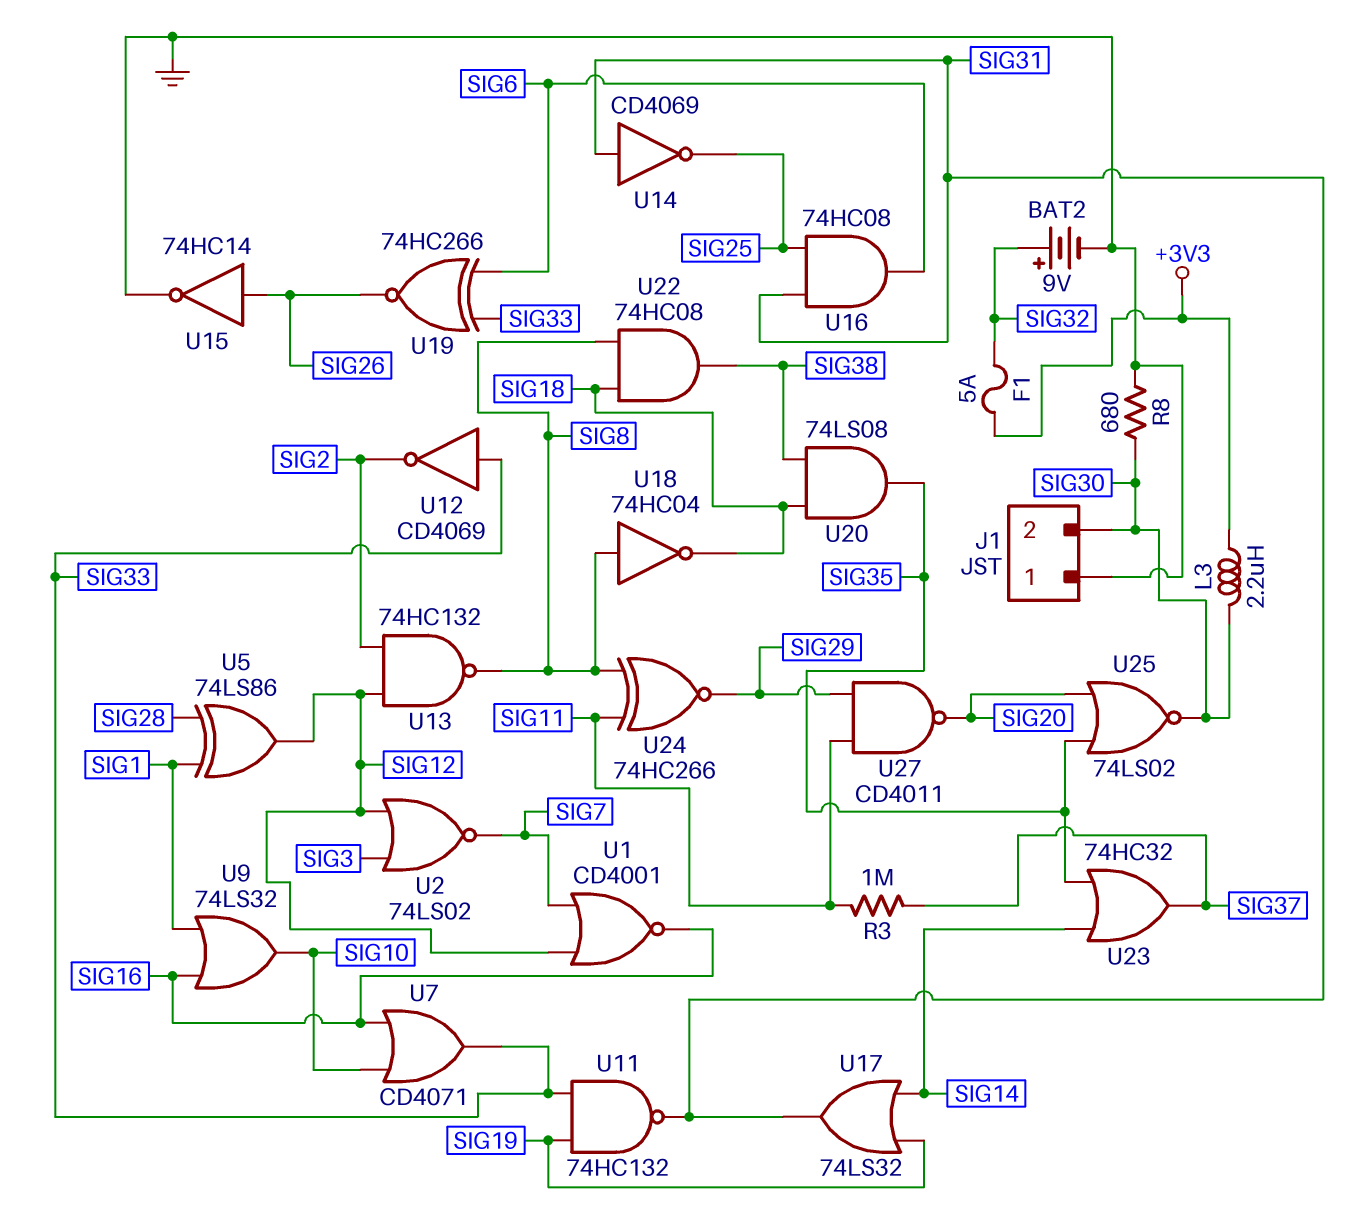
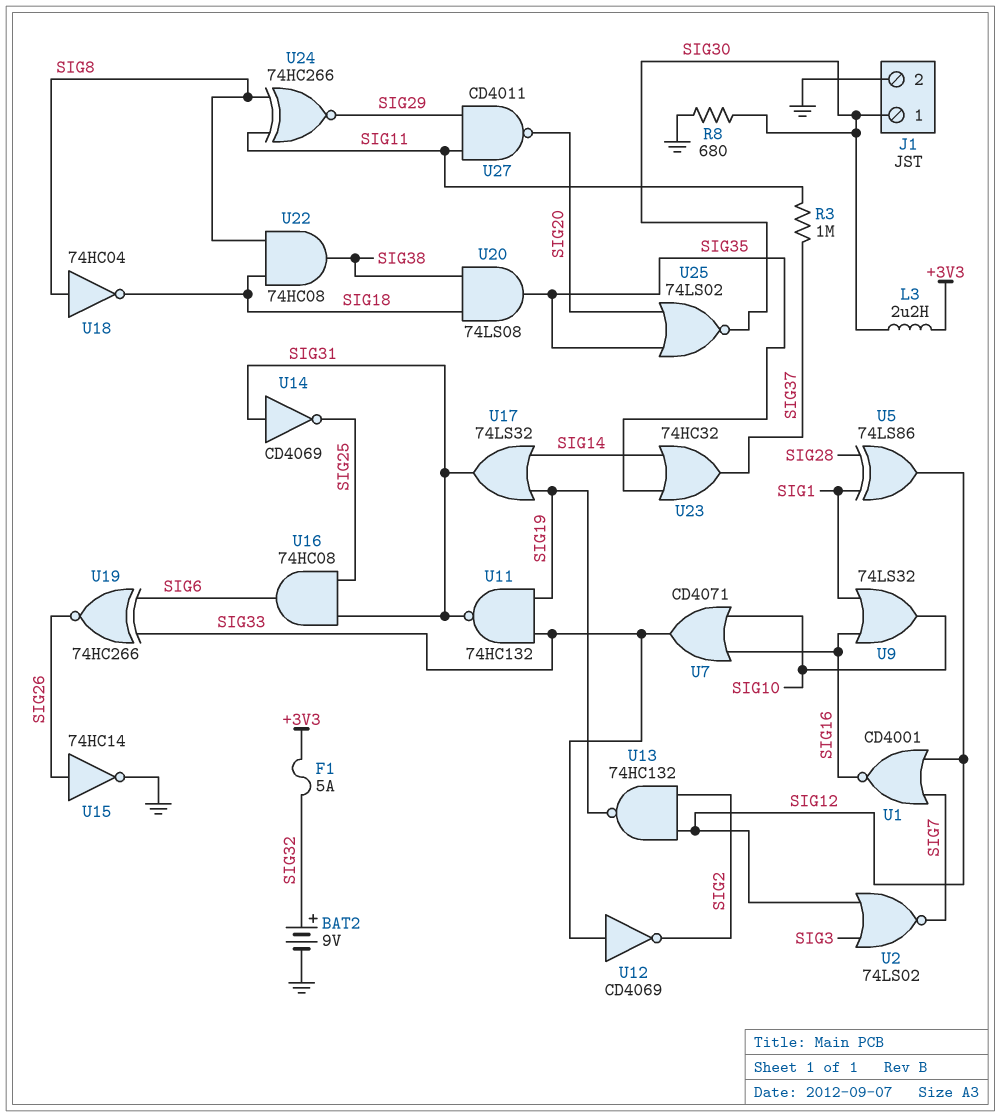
J1 pin 1: GND -> SIG30
J1 pin 2: SIG30 -> GND
U13: NAND 74HC132 (in SIG2, in SIG12, out SIG8) -> NAND 74HC132 (in SIG2, in SIG12, out SIG19)

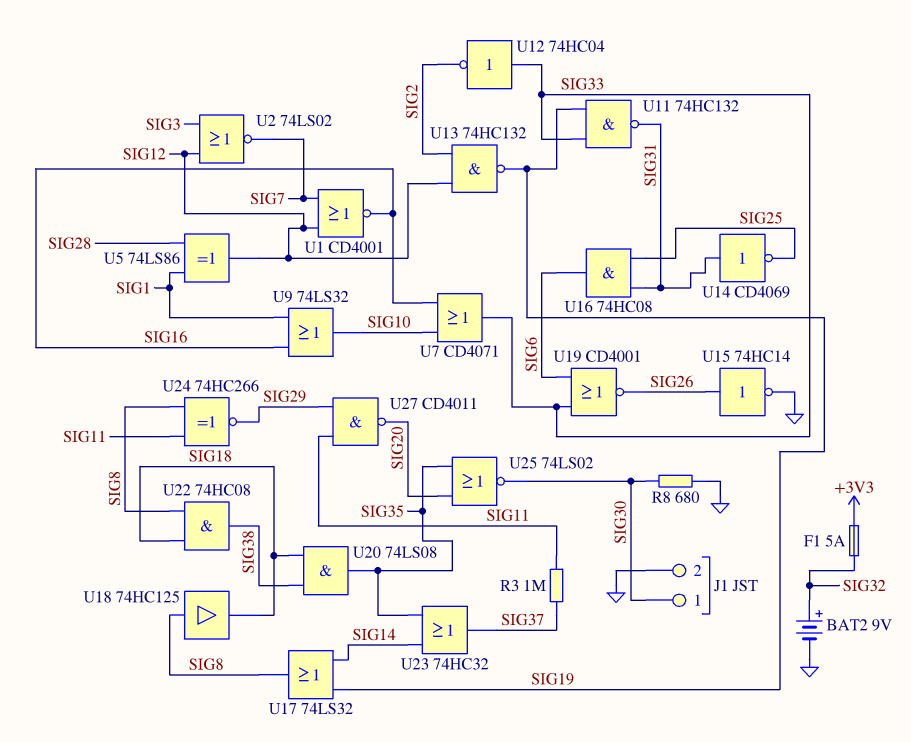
L3: 2.2uH (+3V3, SIG30) -> none
U12: NOT CD4069 (in SIG33, out SIG2) -> NOT 74HC04 (in SIG33, out SIG2)
U17: OR 74LS32 (in SIG14, in SIG19, out SIG31) -> OR 74LS32 (in SIG14, in SIG19, out SIG8)
U18: NOT 74HC04 (in SIG8, out SIG18) -> buffer 74HC125 (in SIG8, out SIG18)
U19: XNOR 74HC266 (in SIG6, in SIG33, out SIG26) -> NOR CD4001 (in SIG6, in SIG33, out SIG26)

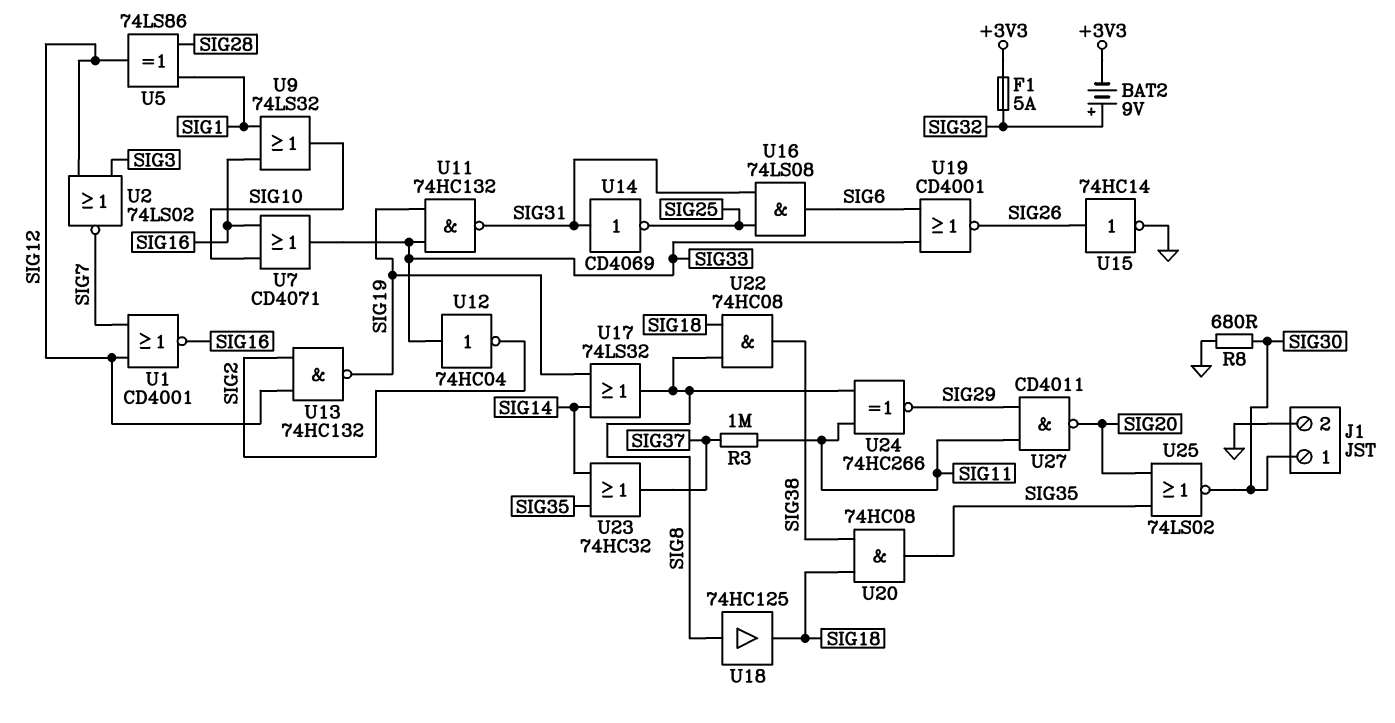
BAT2: 9V (plus SIG32, minus GND) -> 9V (plus SIG32, minus +3V3)
U16: AND 74HC08 (in SIG25, in SIG31, out SIG6) -> AND 74LS08 (in SIG25, in SIG31, out SIG6)
U20: AND 74LS08 (in SIG18, in SIG38, out SIG35) -> AND 74HC08 (in SIG18, in SIG38, out SIG35)

